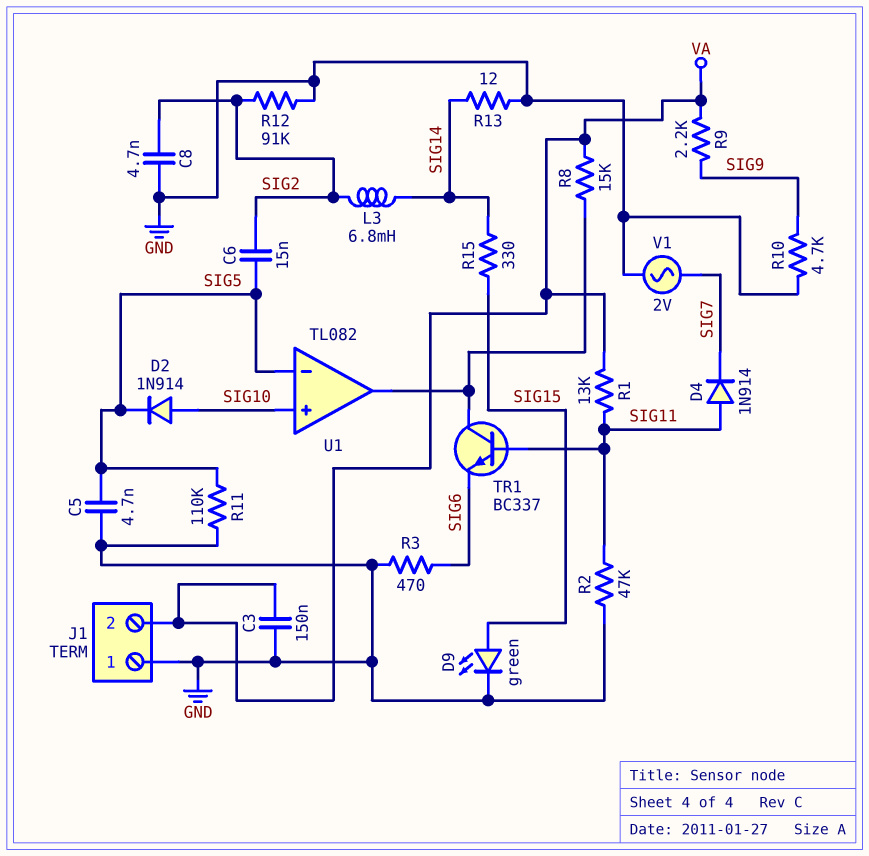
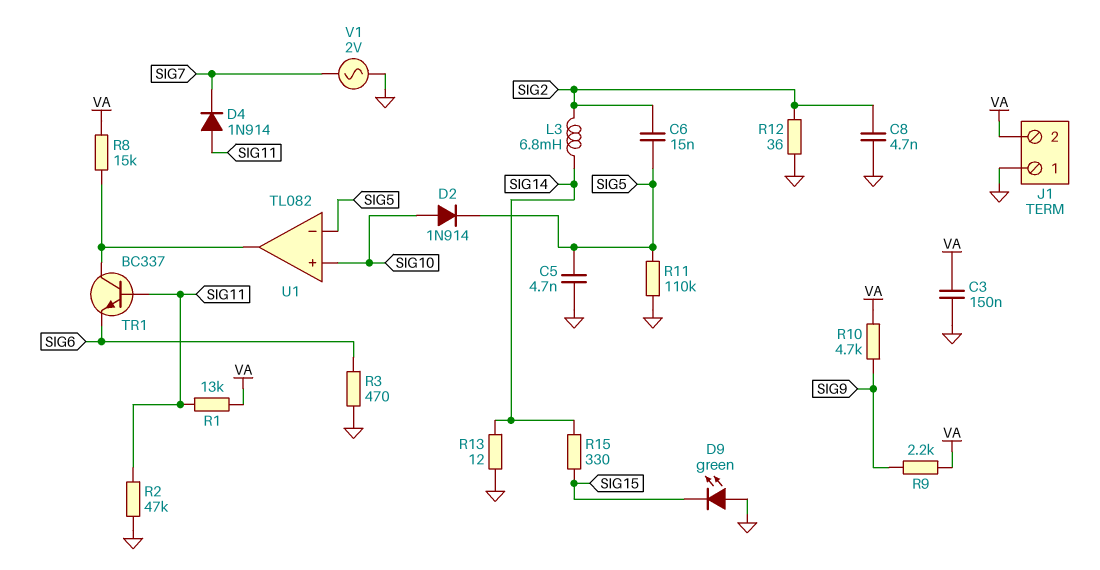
D9: LED green (A SIG15, K GND) -> LED green (A GND, K SIG15)
R10: 4.7k (GND, SIG9) -> 4.7k (SIG9, VA)
R12: 91k (GND, SIG2) -> 36 (GND, SIG2)

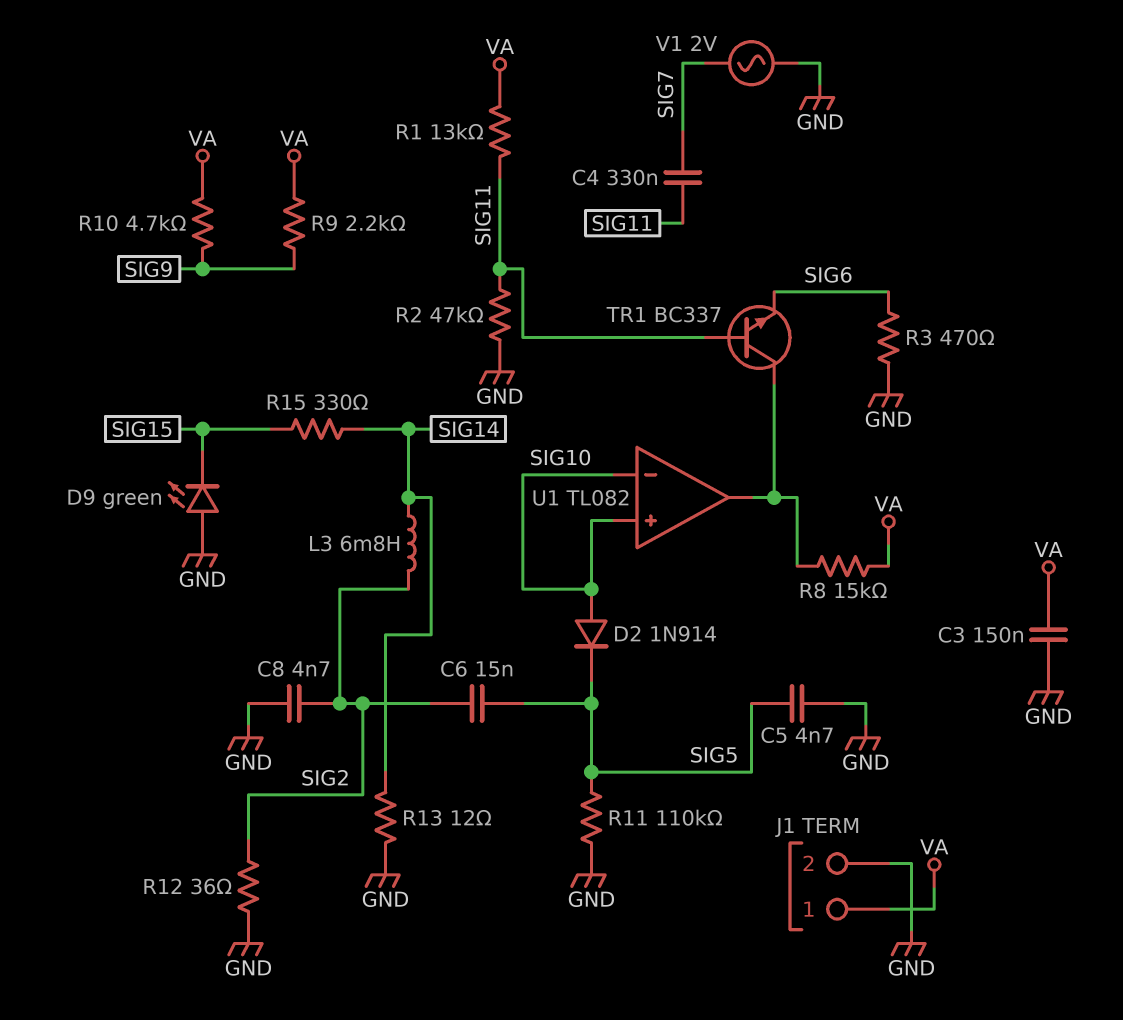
C4: none -> 330nF (SIG7, SIG11)
D4: diode 1N914 (A SIG11, K SIG7) -> none
J1 pin 1: GND -> VA
J1 pin 2: VA -> GND
U1 pin in-: SIG5 -> SIG10

